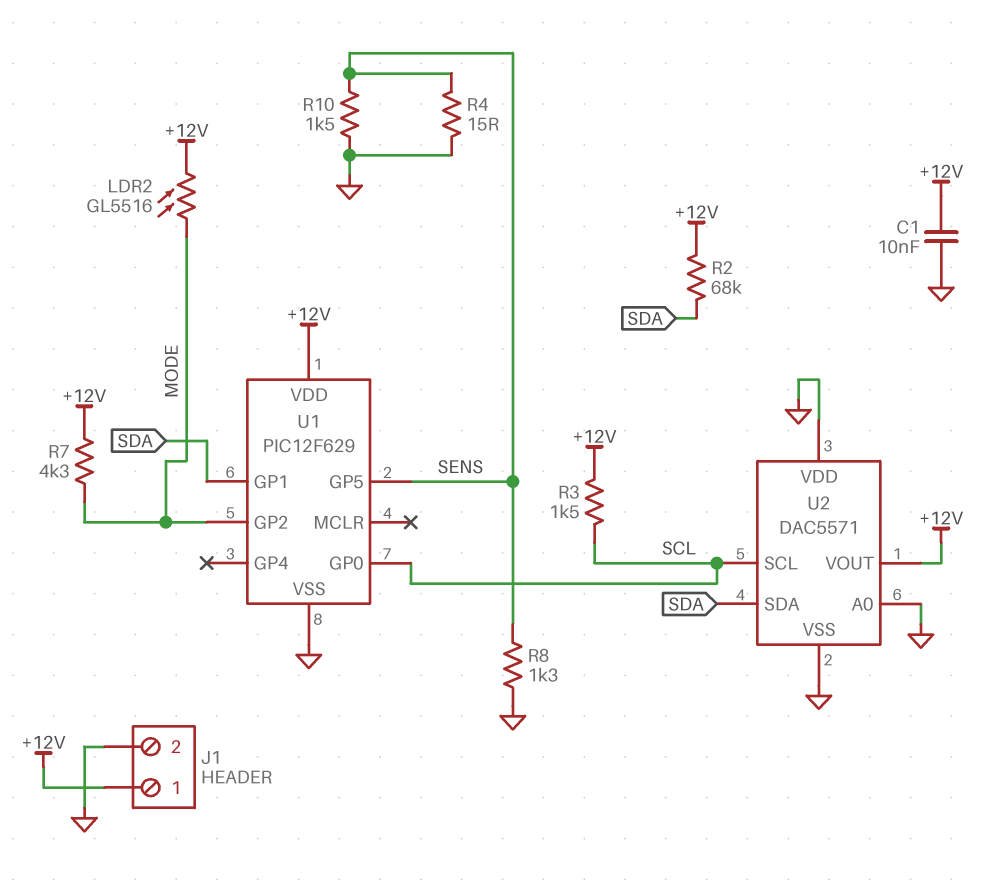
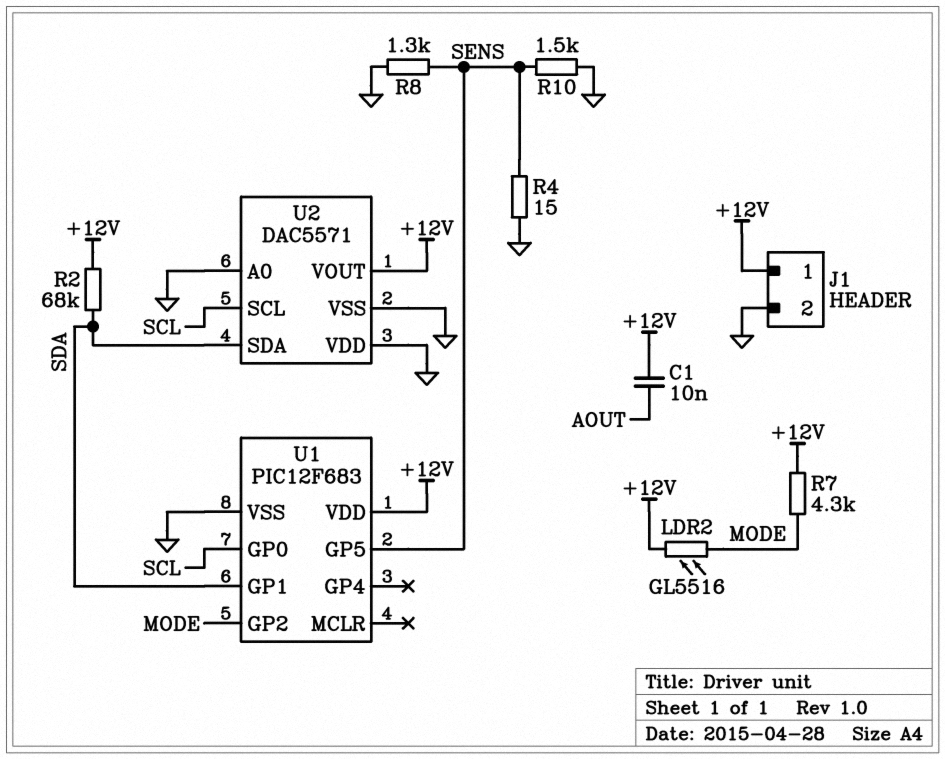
C1: 10nF (+12V, GND) -> 10nF (+12V, AOUT)
R3: 1.5k (+12V, SCL) -> none
U1: PIC12F629 -> PIC12F683

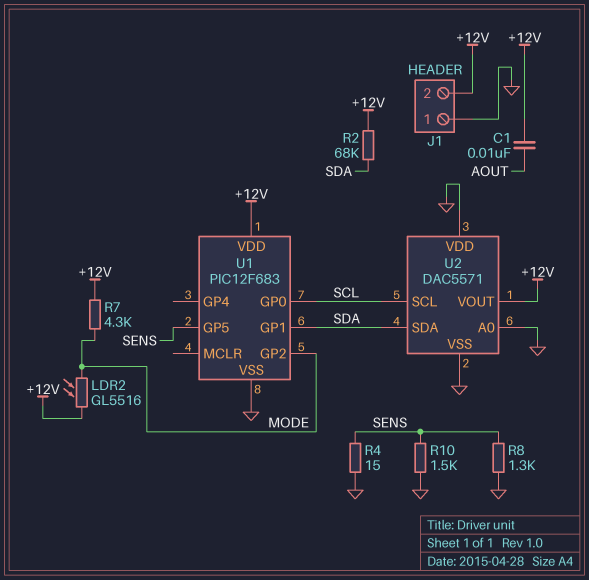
J1 pin 1: +12V -> GND
J1 pin 2: GND -> +12V

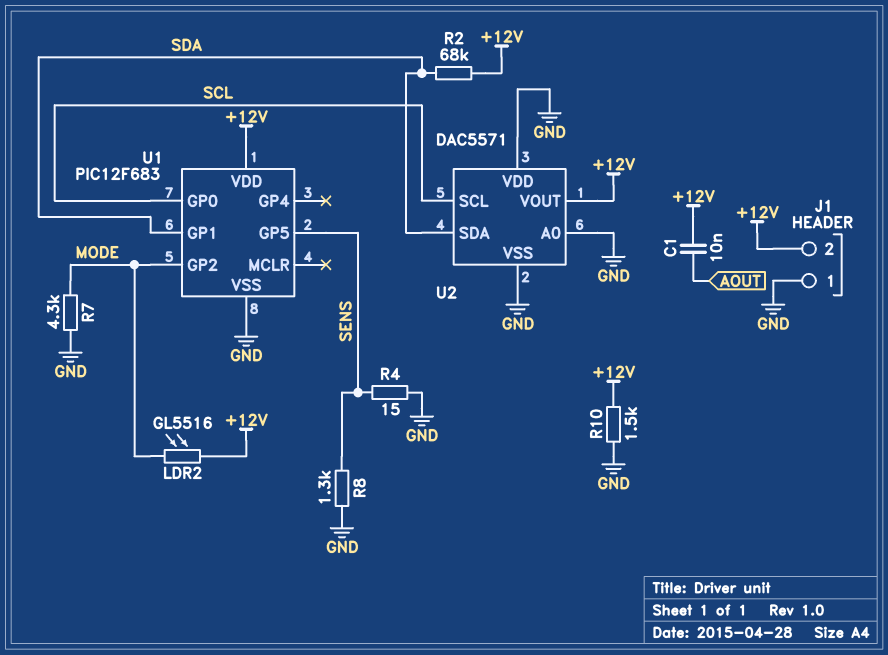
R7: 4.3k (+12V, MODE) -> 4.3k (GND, MODE)
R10: 1.5k (GND, SENS) -> 1.5k (+12V, GND)

